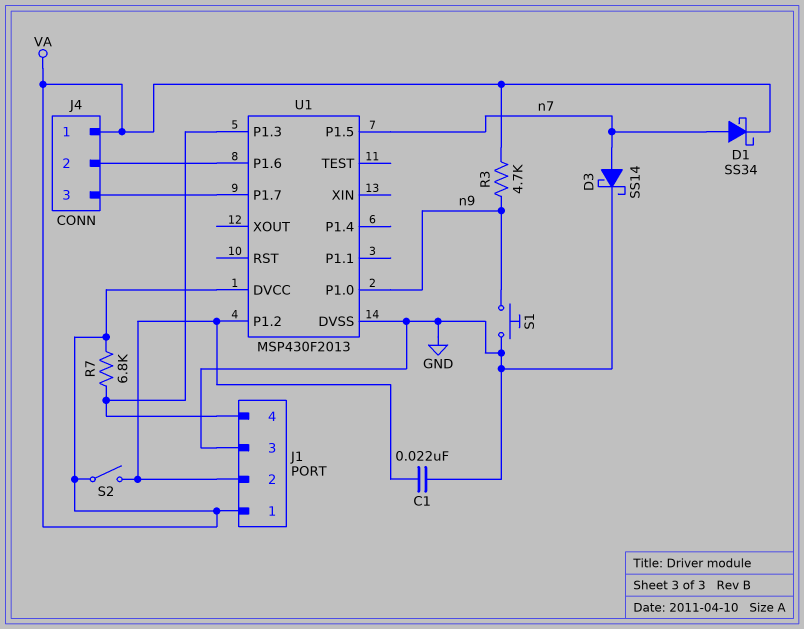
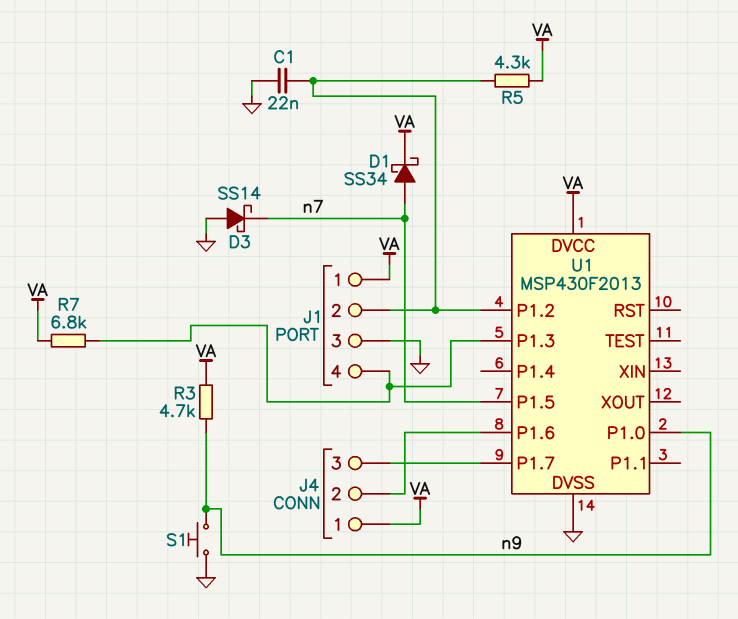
D3: schottky SS14 (A n7, K GND) -> schottky SS14 (A GND, K n7)
R5: none -> 4.3k (J1/2, VA)
S2: switch (J1/2, VA) -> none

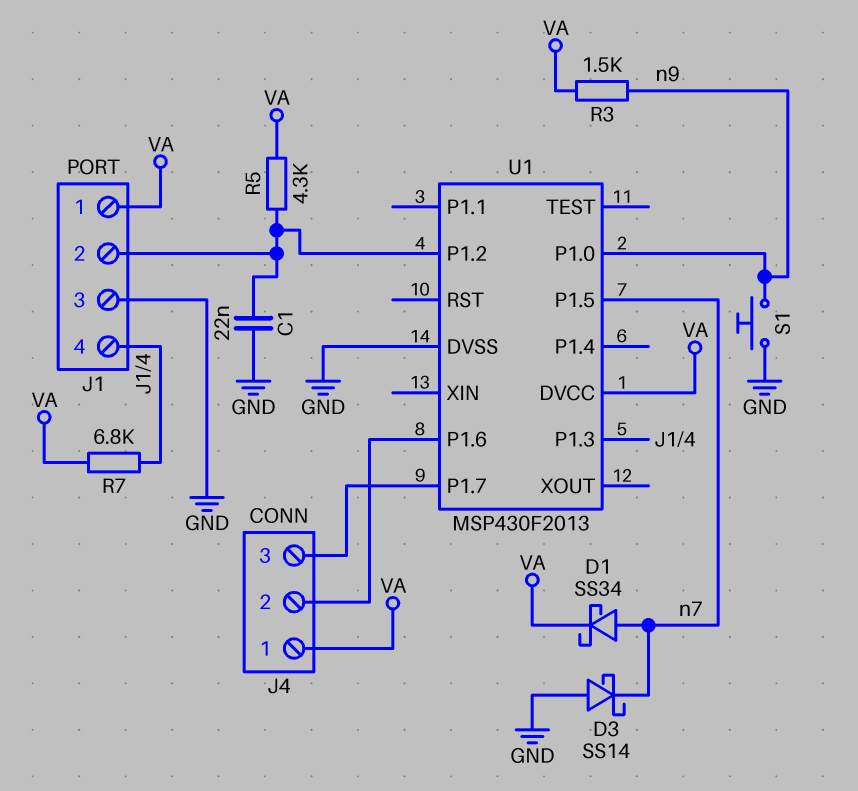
R3: 4.7k (VA, n9) -> 1.5k (VA, n9)

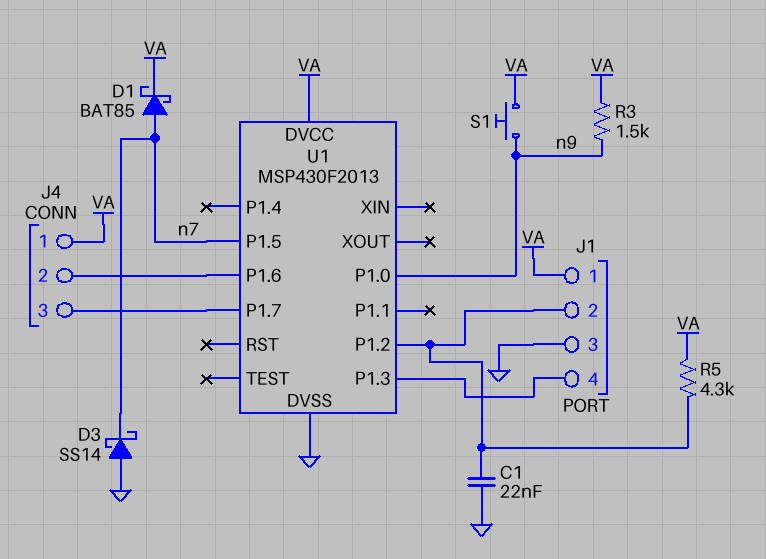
D1: schottky SS34 (A n7, K VA) -> schottky BAT85 (A n7, K VA)
R7: 6.8k (J1/4, VA) -> none
S1: button (GND, n9) -> button (VA, n9)

